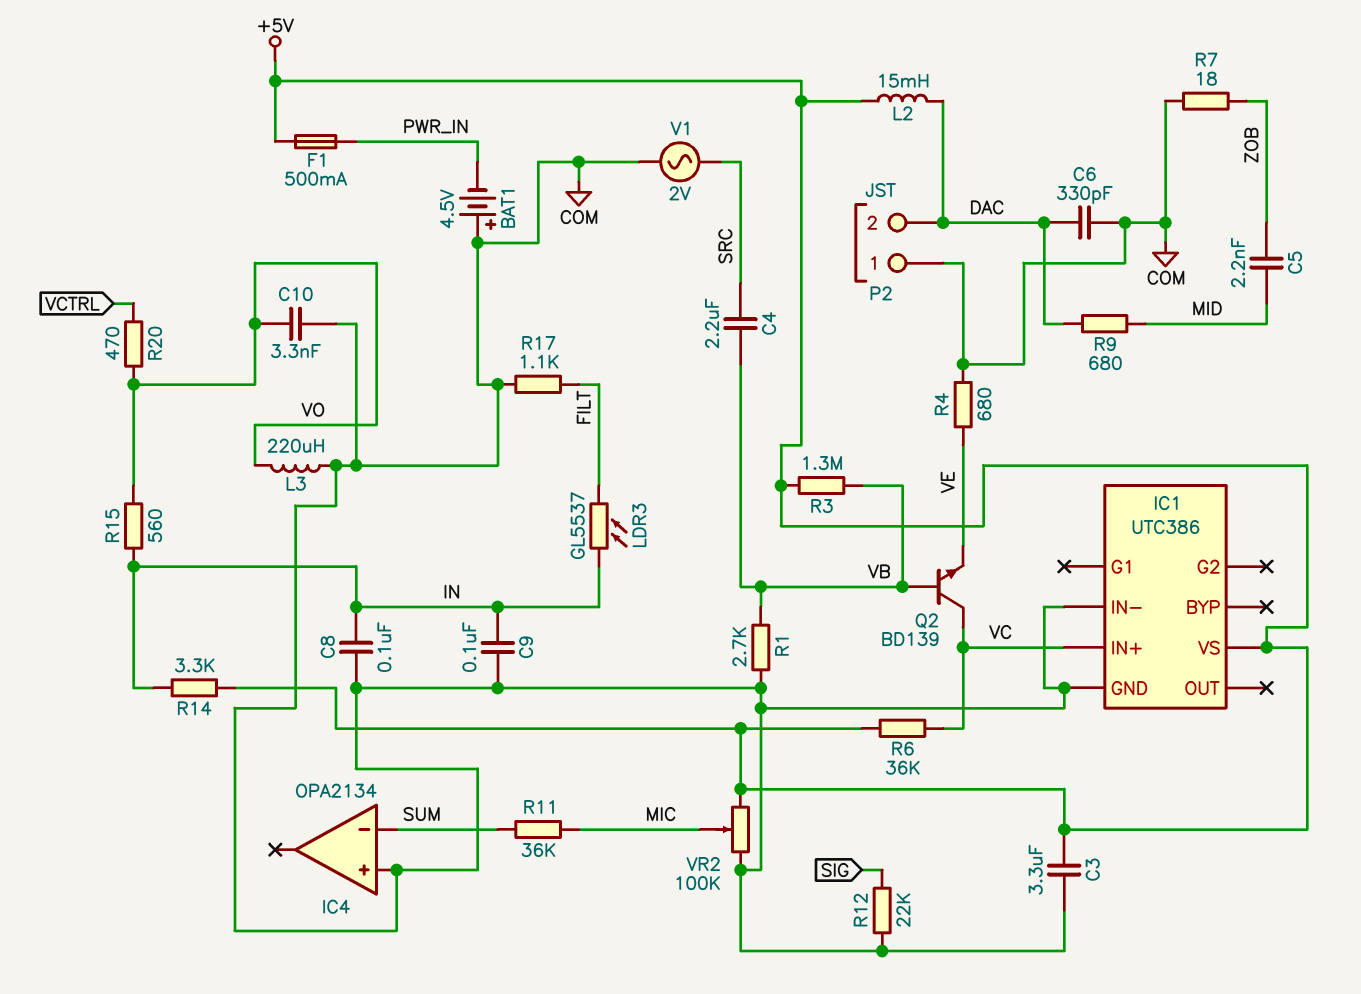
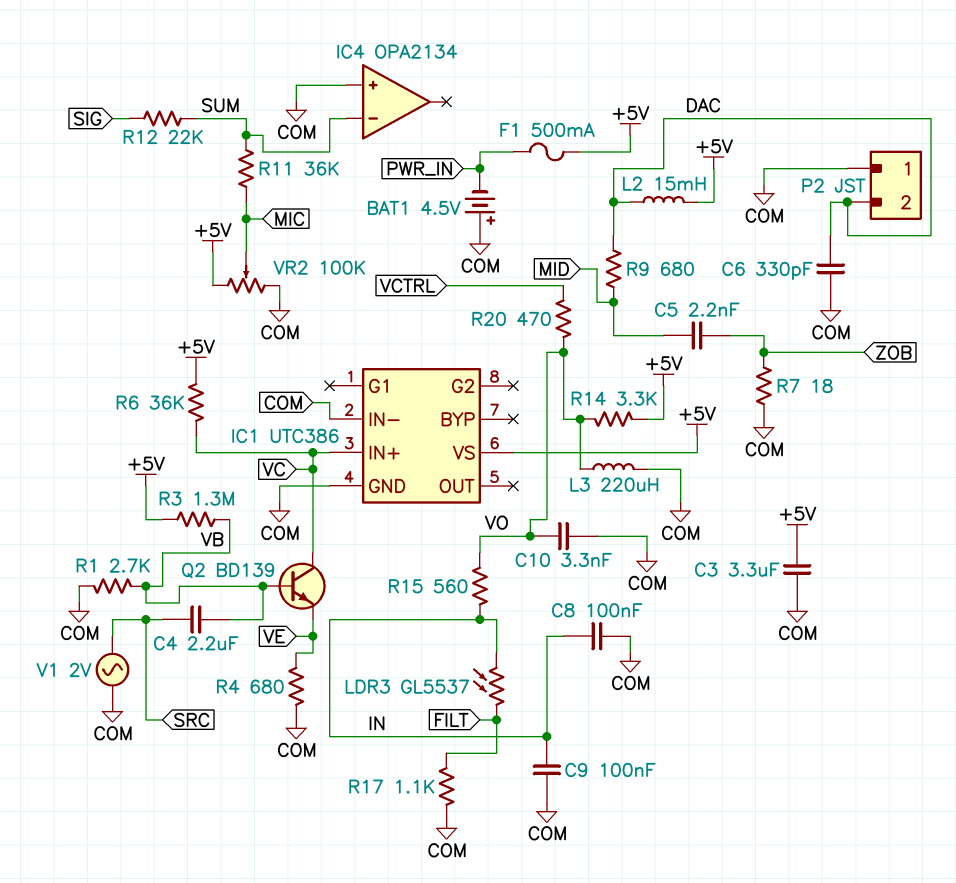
R12: 22k (COM, SIG) -> 22k (SIG, SUM)
R14: 3.3k (+5V, IN) -> 3.3k (+5V, VO)

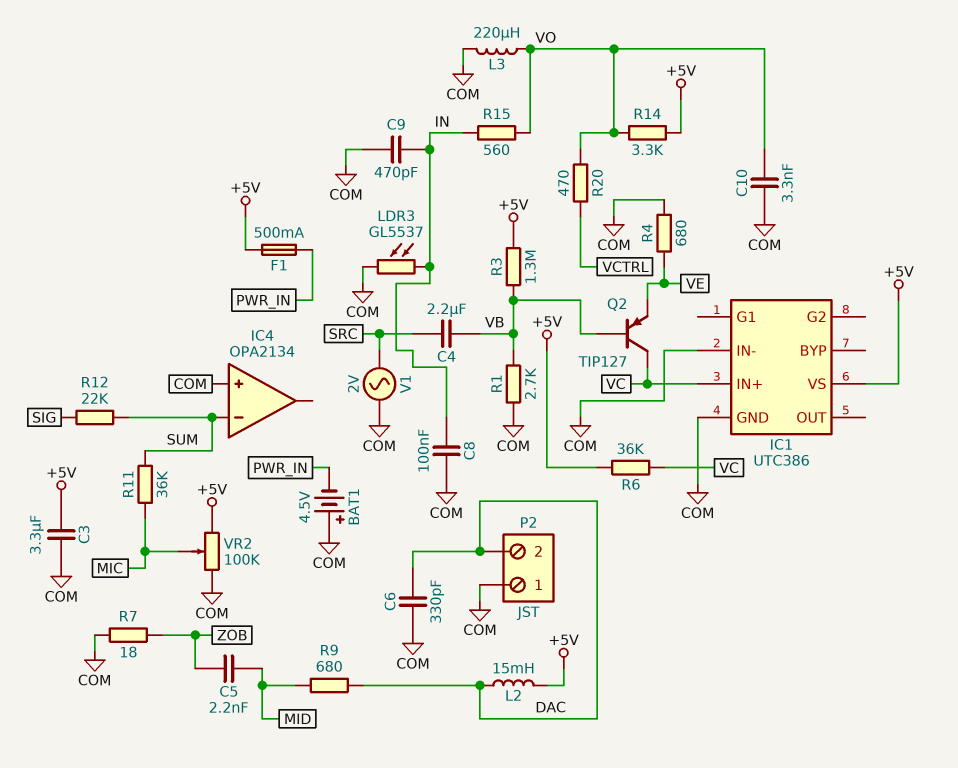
C9: 100nF (COM, IN) -> 470pF (COM, IN)
LDR3: GL5537 (FILT, IN) -> GL5537 (COM, IN)
Q2: NPN BD139 (B VB, C VC, E VE) -> PNP TIP127 (B VB, C VC, E VE)
R17: 1.1k (COM, FILT) -> none

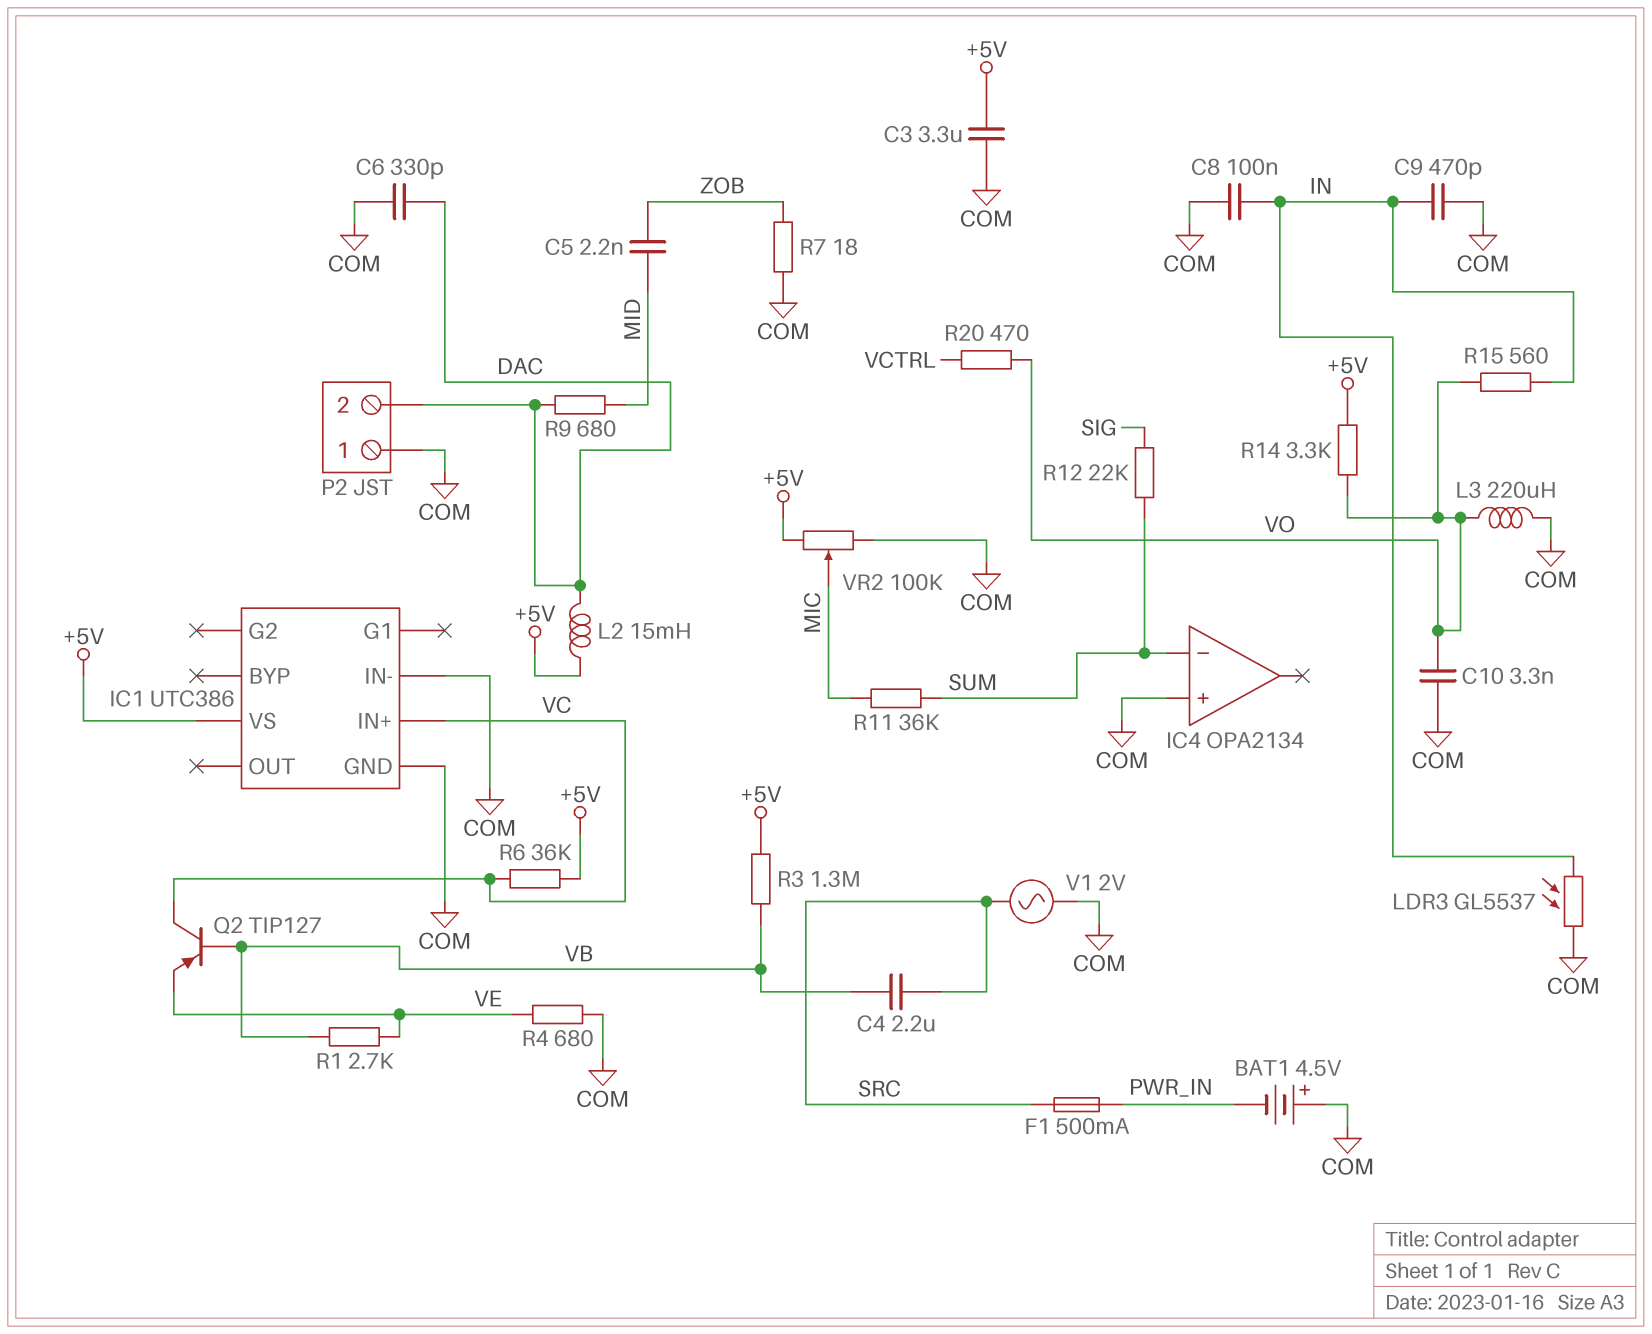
F1: 500mA (+5V, PWR_IN) -> 500mA (PWR_IN, SRC)
R1: 2.7k (COM, VB) -> 2.7k (VB, VE)

